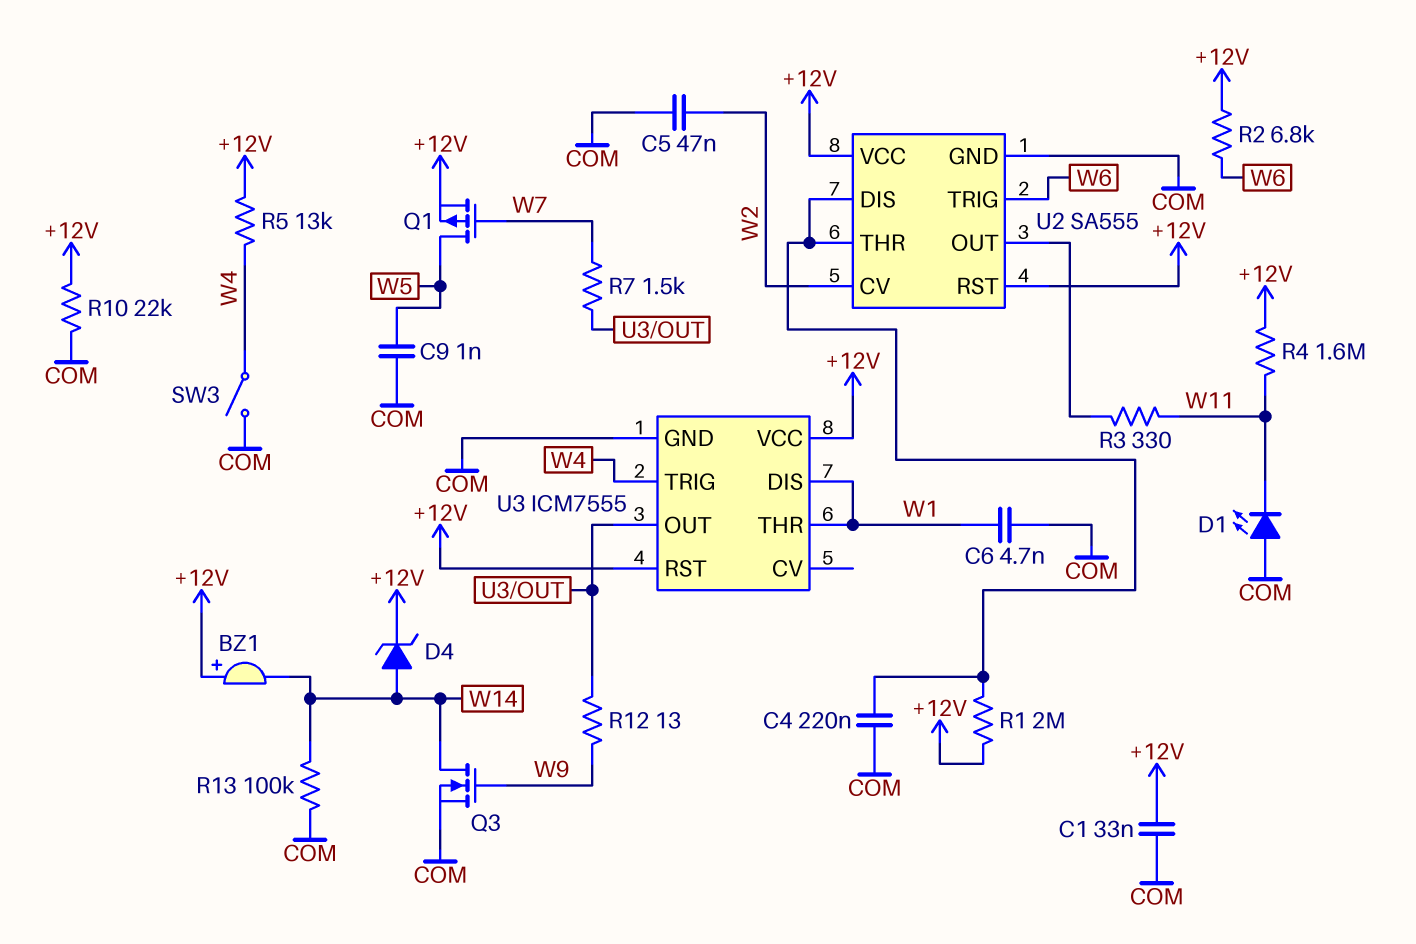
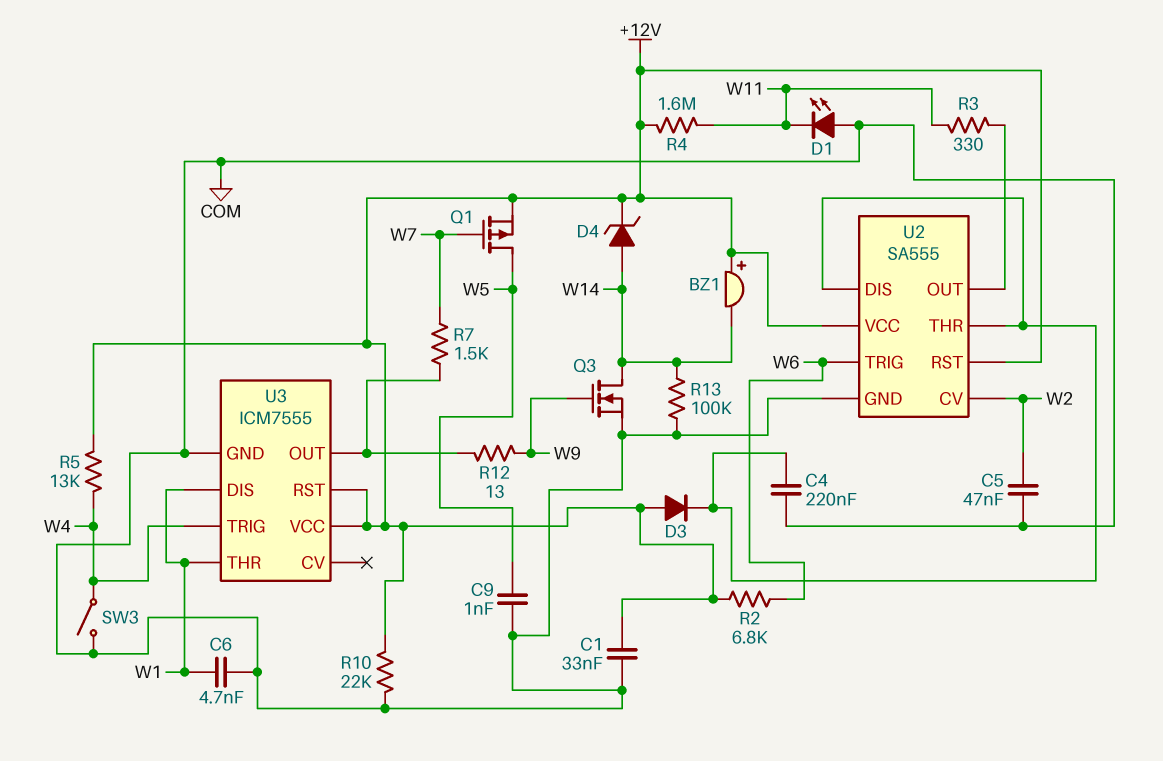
D3: none -> diode (A +12V, K U2/DIS)
R1: 2M (+12V, U2/DIS) -> none

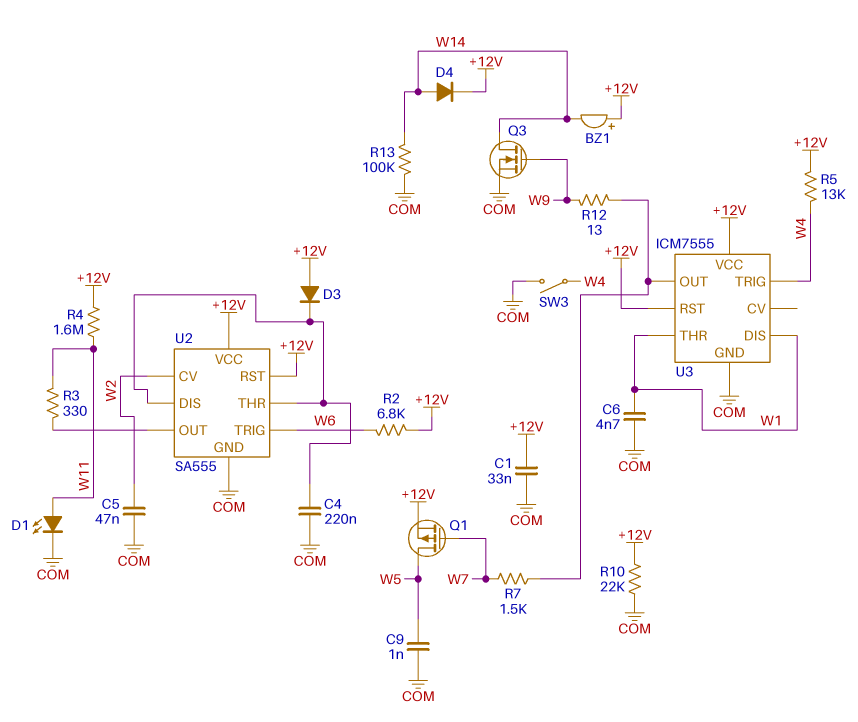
D1: LED (A COM, K W11) -> LED (A W11, K COM)
D4: zener (A W14, K +12V) -> diode (A W14, K +12V)

